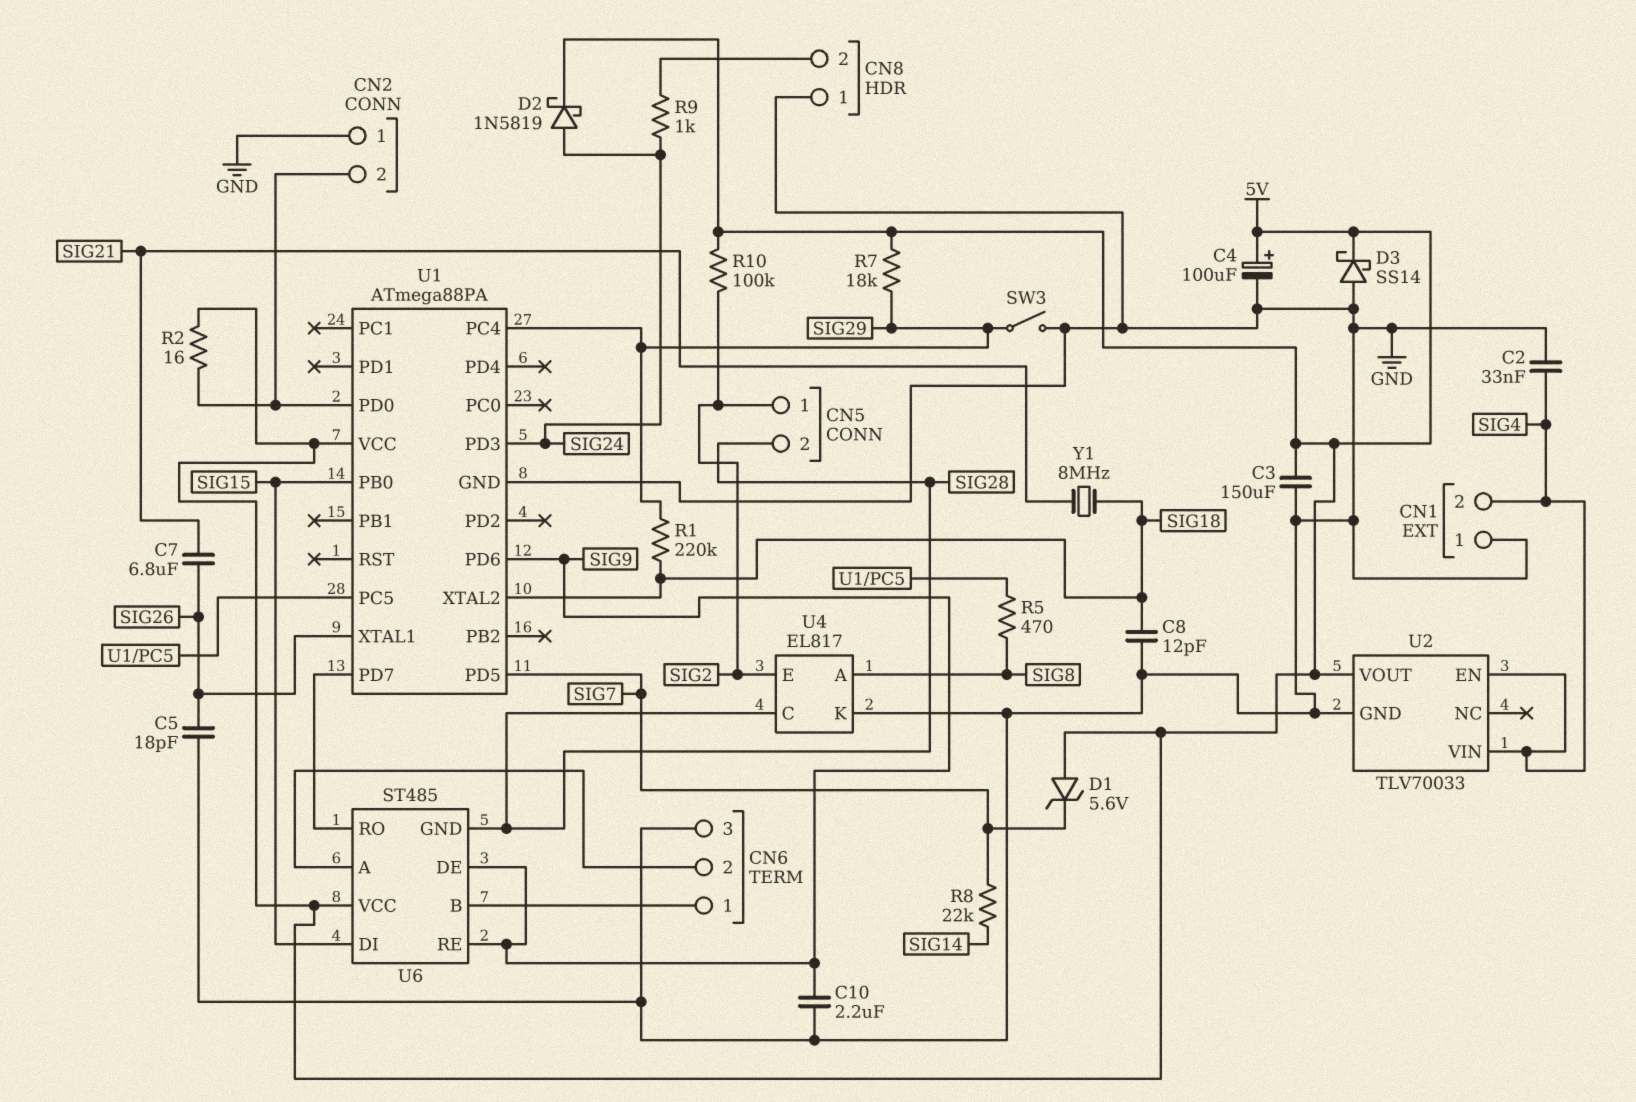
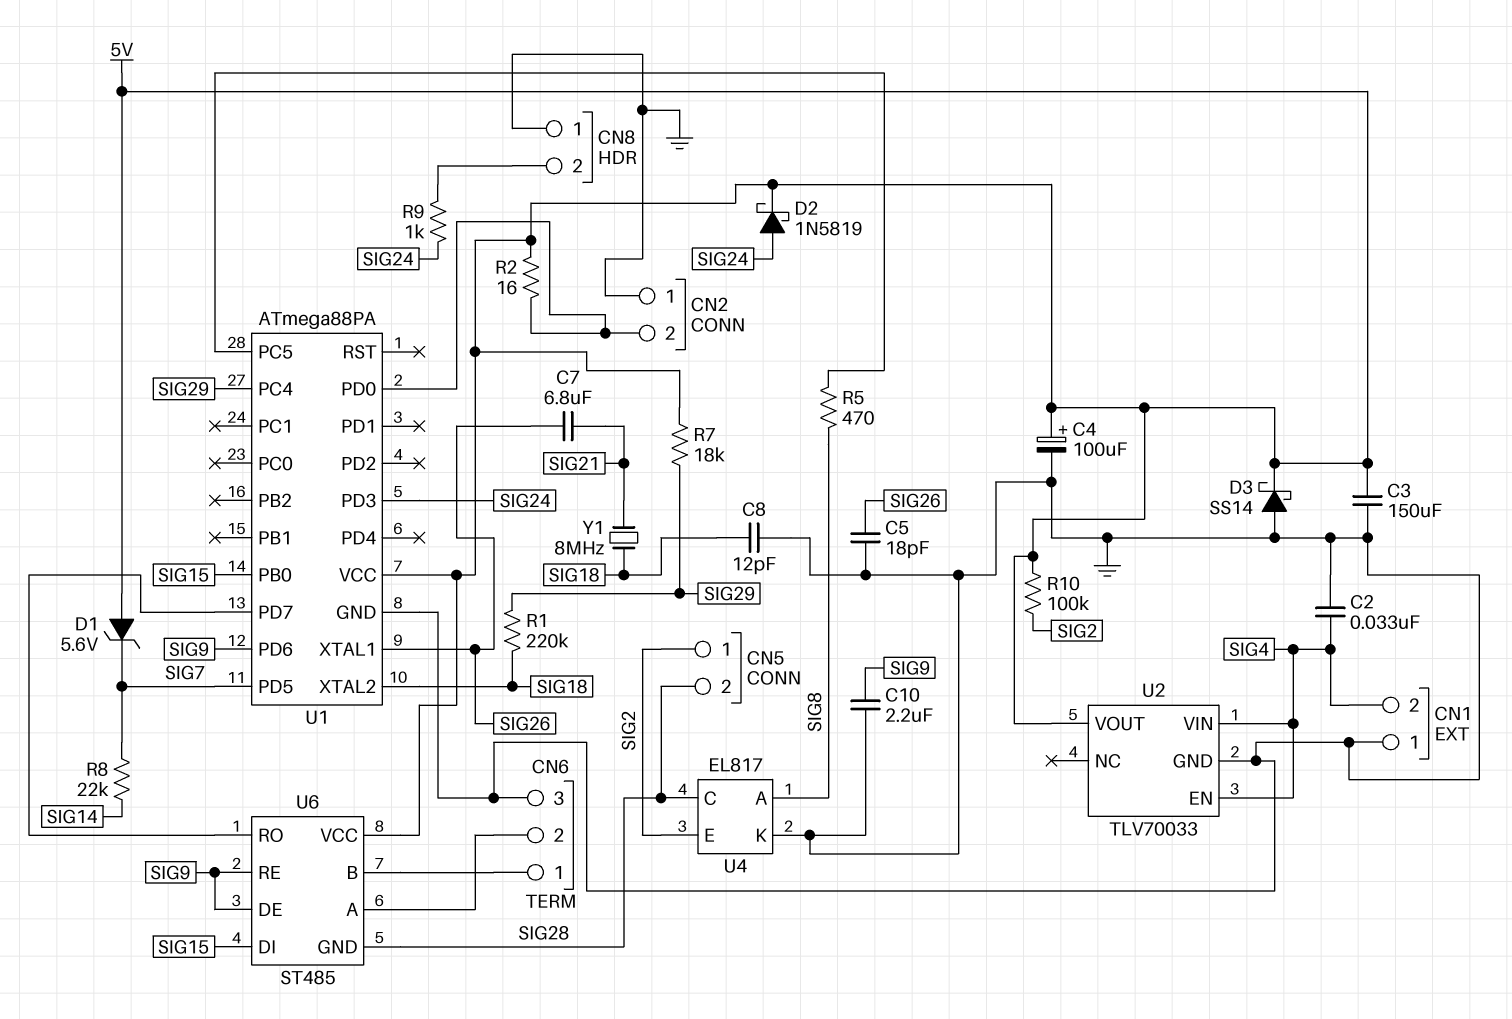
SW3: switch (GND, SIG29) -> none

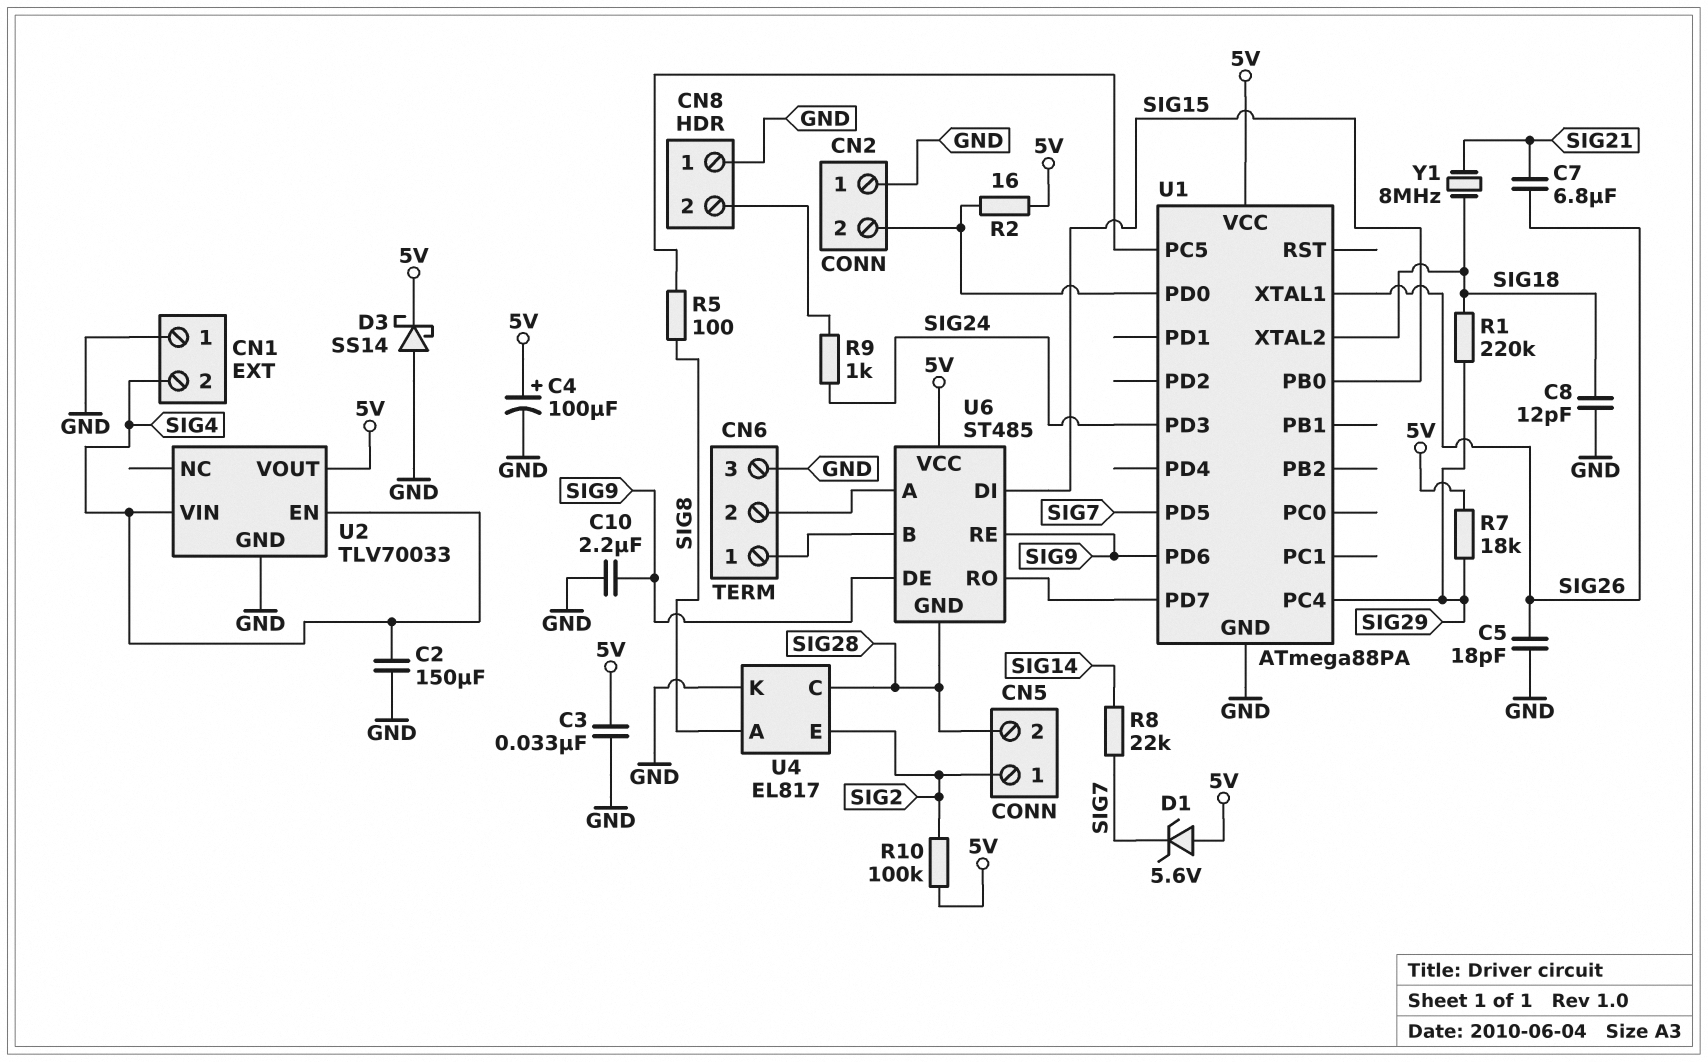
C2: 33nF (GND, SIG4) -> 150uF (GND, SIG4)
C3: 150uF (5V, GND) -> 33nF (5V, GND)
D2: schottky 1N5819 (A SIG24, K 5V) -> none
R5: 470 (SIG8, U1/PC5) -> 100 (SIG8, U1/PC5)

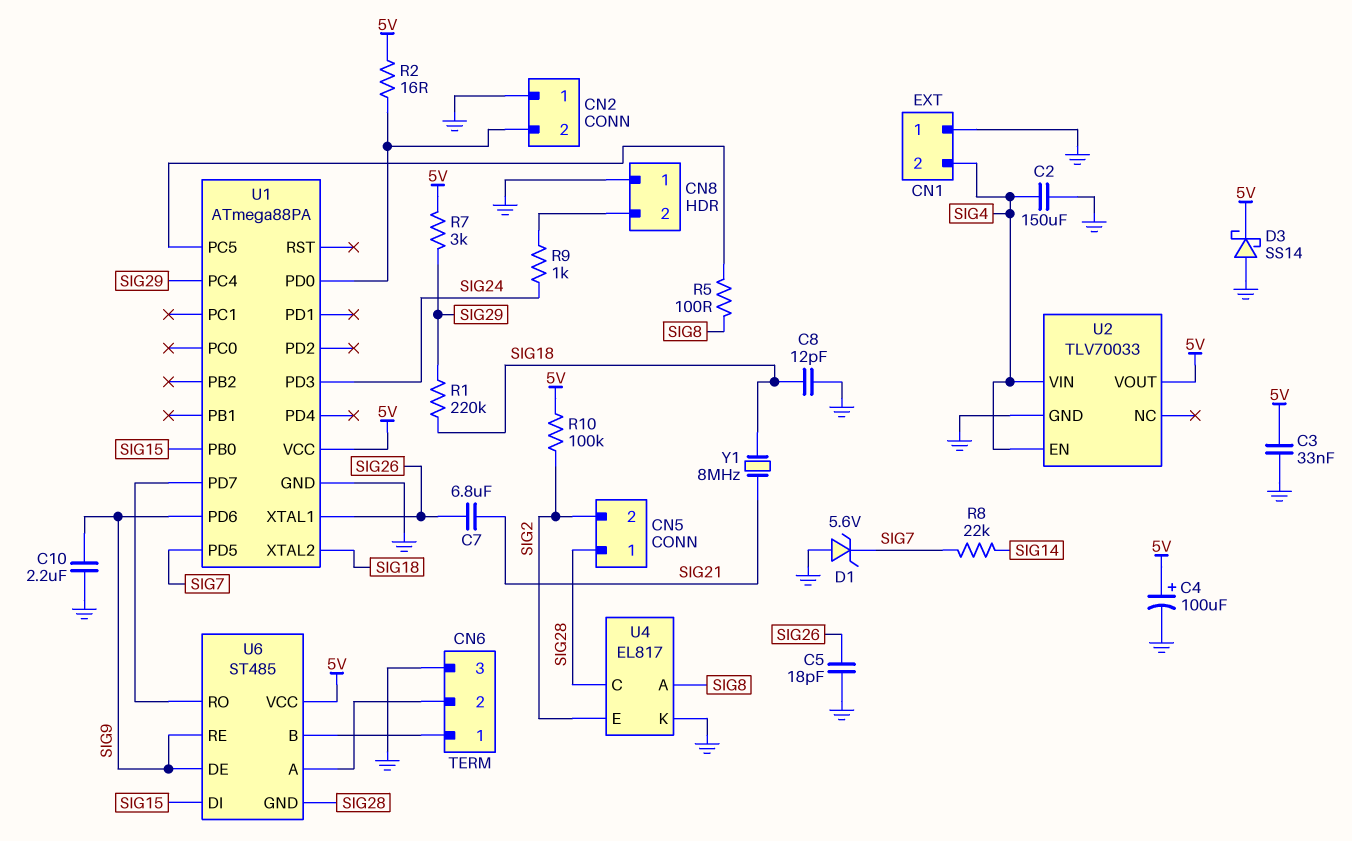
CN5 pin 1: SIG2 -> SIG28
CN5 pin 2: SIG28 -> SIG2
D1: zener 5.6V (A 5V, K SIG7) -> zener 5.6V (A GND, K SIG7)
R7: 18k (5V, SIG29) -> 3k (5V, SIG29)

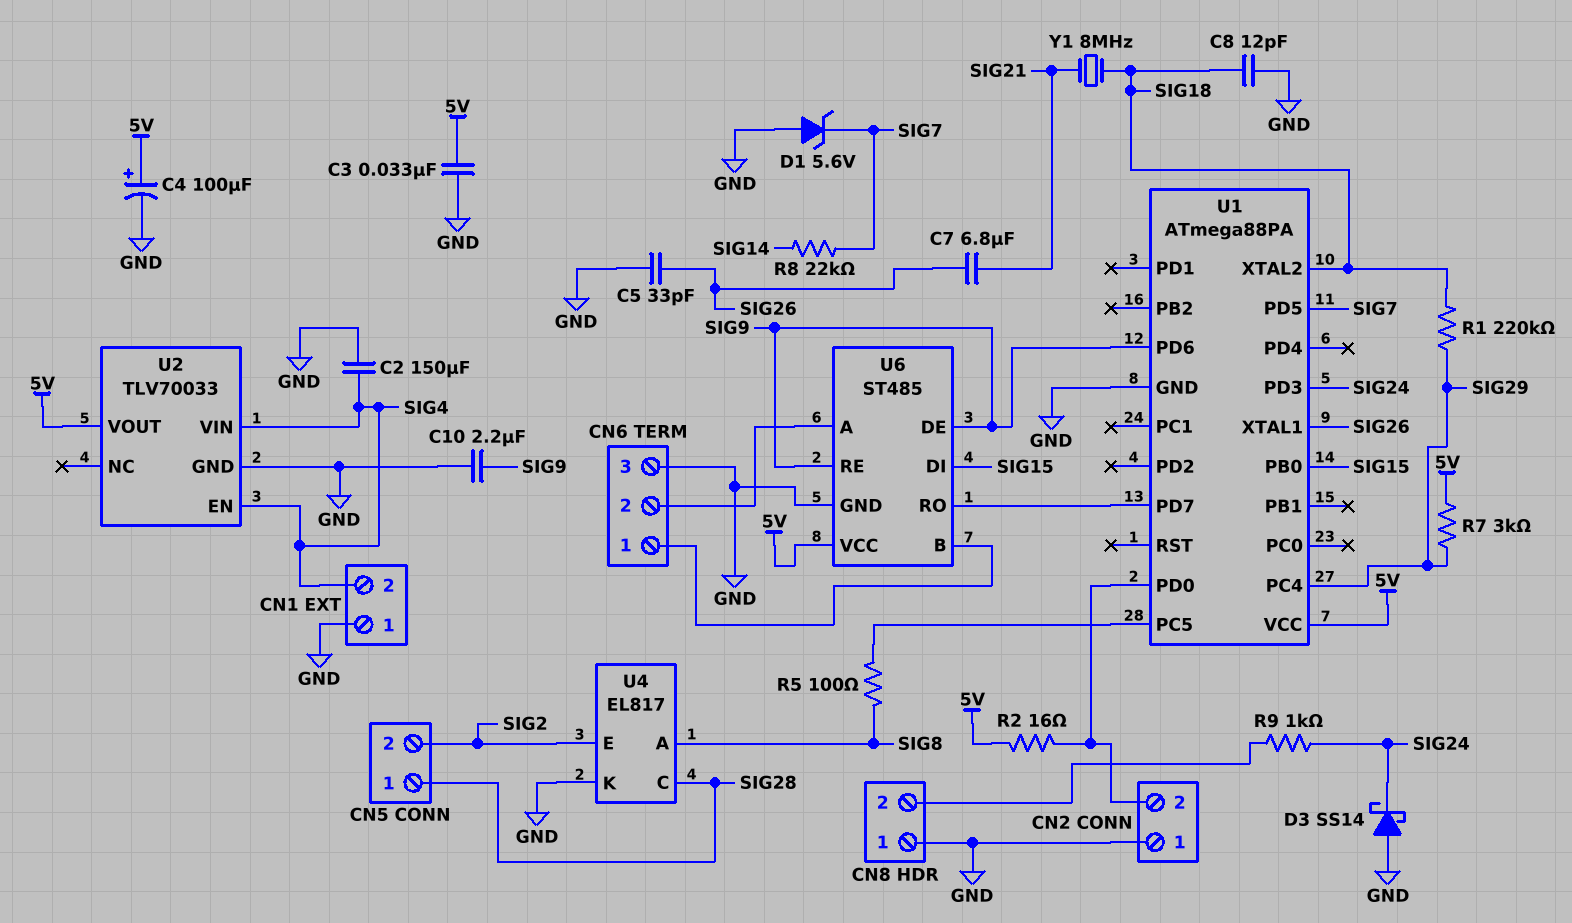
C5: 18pF (GND, SIG26) -> 33pF (GND, SIG26)
D3: schottky SS14 (A GND, K 5V) -> schottky SS14 (A GND, K SIG24)
R10: 100k (5V, SIG2) -> none
U6 pin GND: SIG28 -> GND

